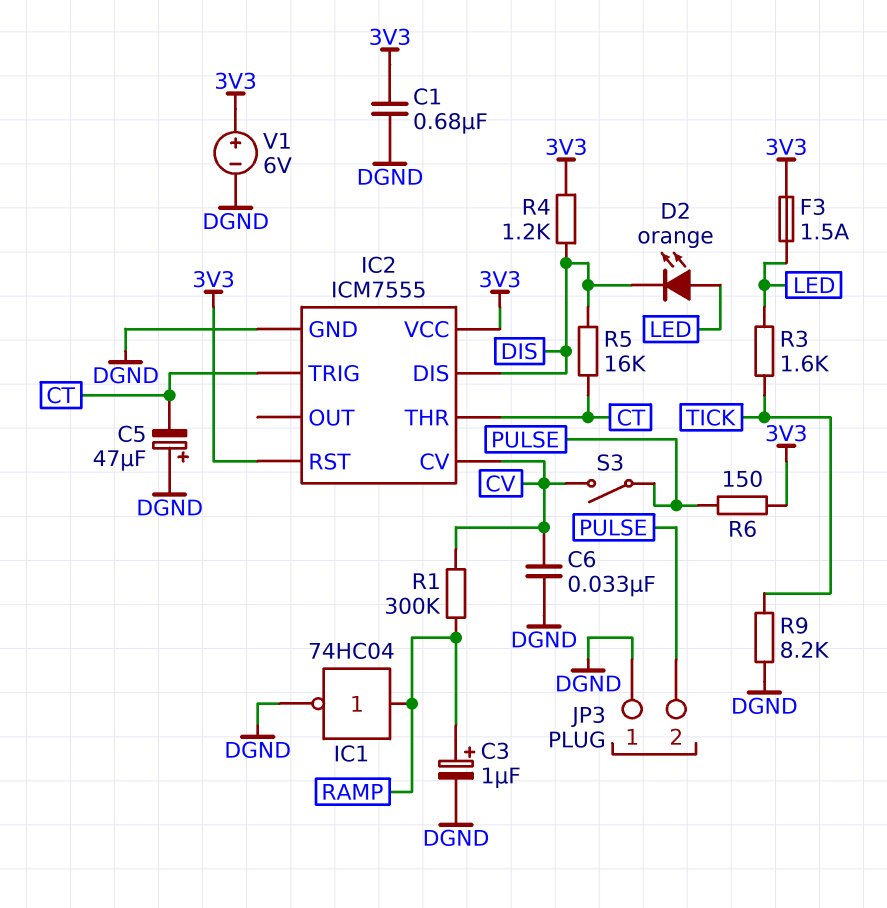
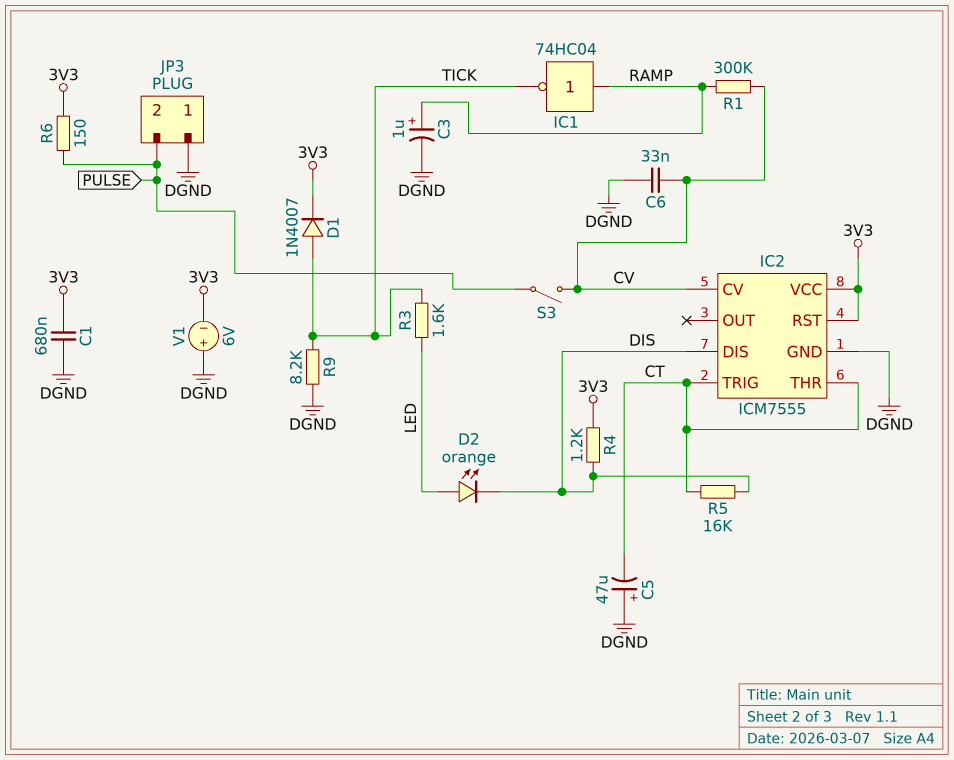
D1: none -> diode 1N4007 (A TICK, K 3V3)
F3: 1.5A (3V3, LED) -> none
IC1: NOT 74HC04 (in RAMP, out DGND) -> NOT 74HC04 (in RAMP, out TICK)
V1: 6V (plus 3V3, minus DGND) -> 6V (plus DGND, minus 3V3)

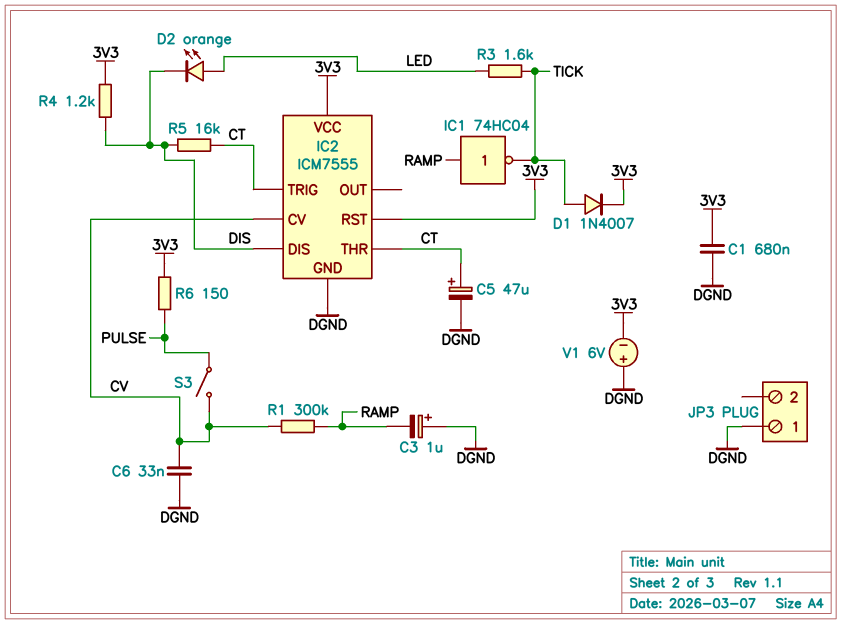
C3: 1uF (plus RAMP, minus DGND) -> 1uF (plus DGND, minus RAMP)
C5: 47uF (plus DGND, minus CT) -> 47uF (plus CT, minus DGND)
JP3 pin 2: PULSE -> none
R9: 8.2k (DGND, TICK) -> none

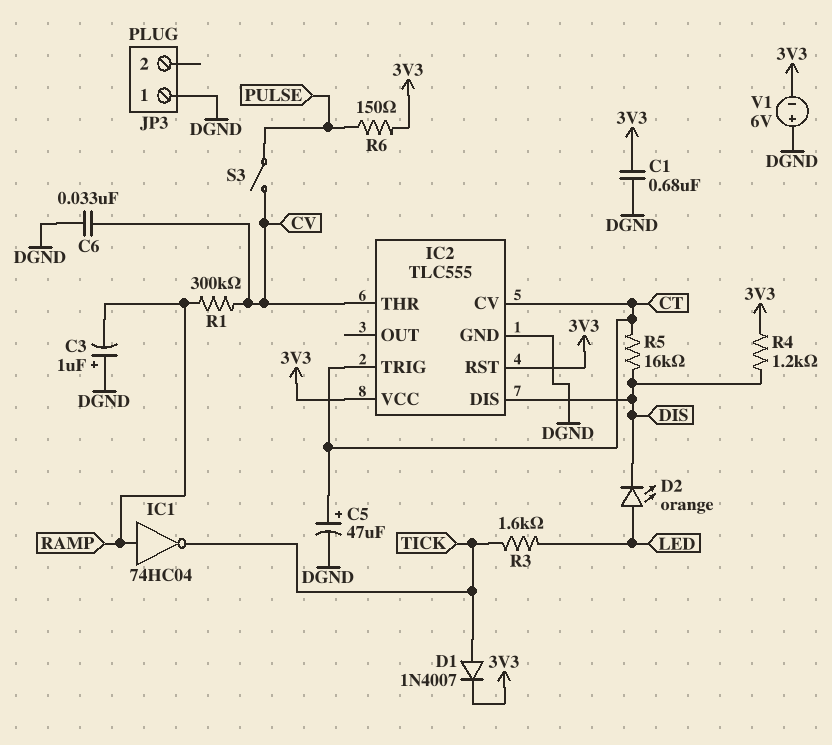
IC2: ICM7555 -> TLC555
IC2 pin CV: CV -> CT
IC2 pin THR: CT -> CV

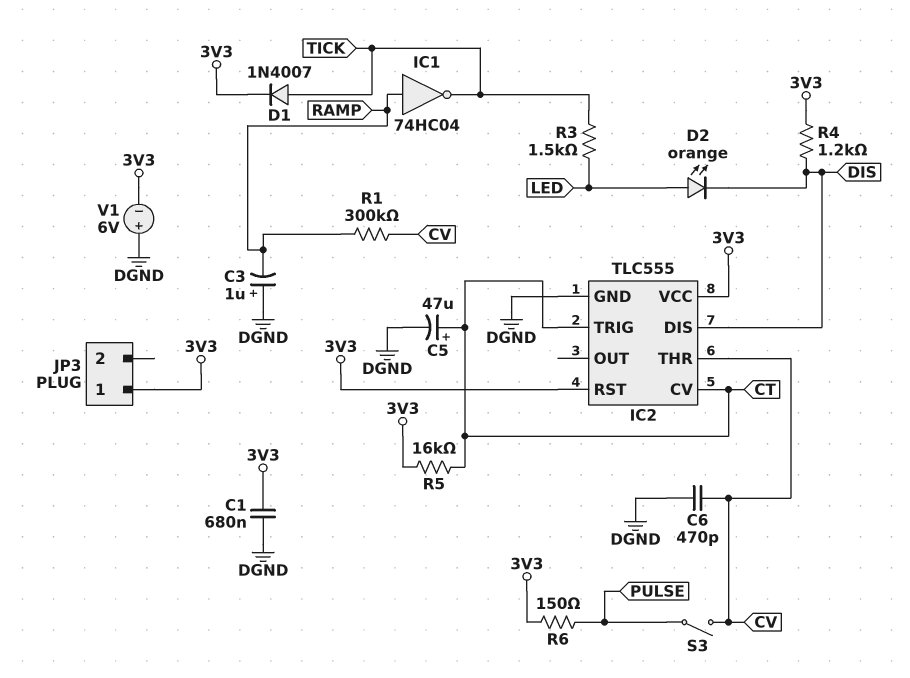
C6: 33nF (CV, DGND) -> 470pF (CV, DGND)
JP3 pin 1: DGND -> 3V3
R3: 1.6k (LED, TICK) -> 1.5k (LED, TICK)
R5: 16k (CT, DIS) -> 16k (3V3, CT)

